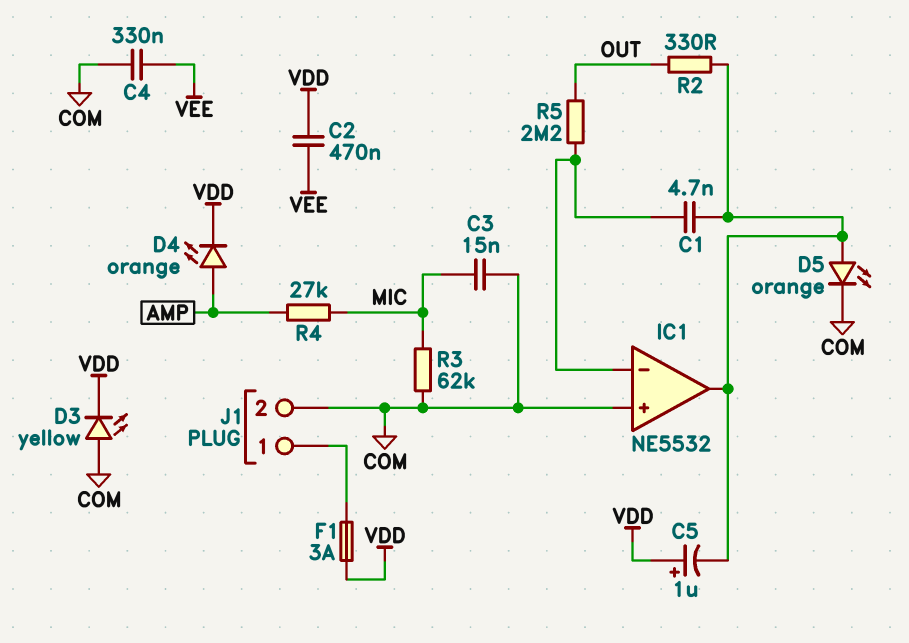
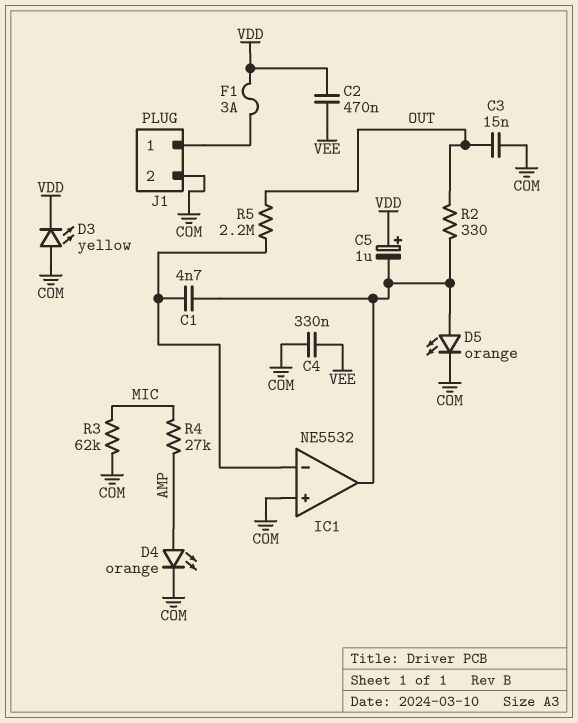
C3: 15nF (COM, MIC) -> 15nF (COM, OUT)
D4: LED orange (A AMP, K VDD) -> LED orange (A AMP, K COM)

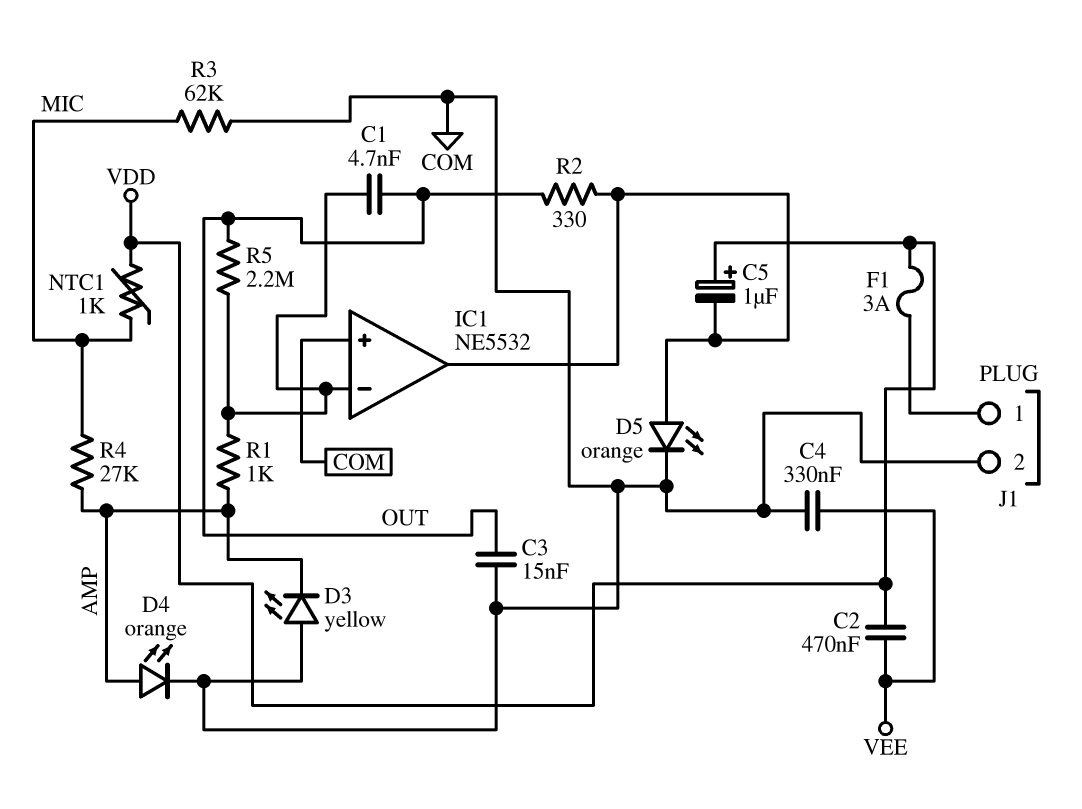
C1: 4.7nF (IC1/in-, IC1/out) -> 4.7nF (IC1/in-, OUT)
D3: LED yellow (A COM, K VDD) -> LED yellow (A COM, K AMP)
NTC1: none -> 1k (MIC, VDD)
R1: none -> 1k (AMP, IC1/in-)

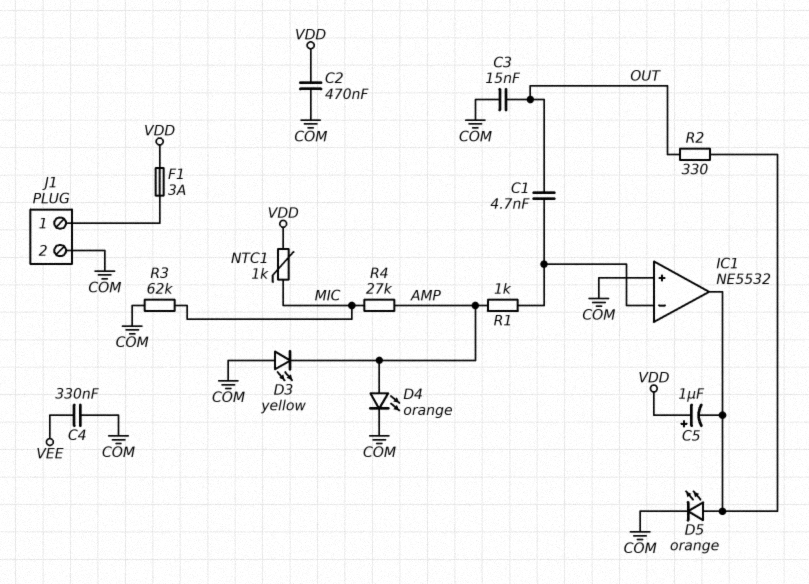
C2: 470nF (VDD, VEE) -> 470nF (COM, VDD)
R5: 2.2M (IC1/in-, OUT) -> none

